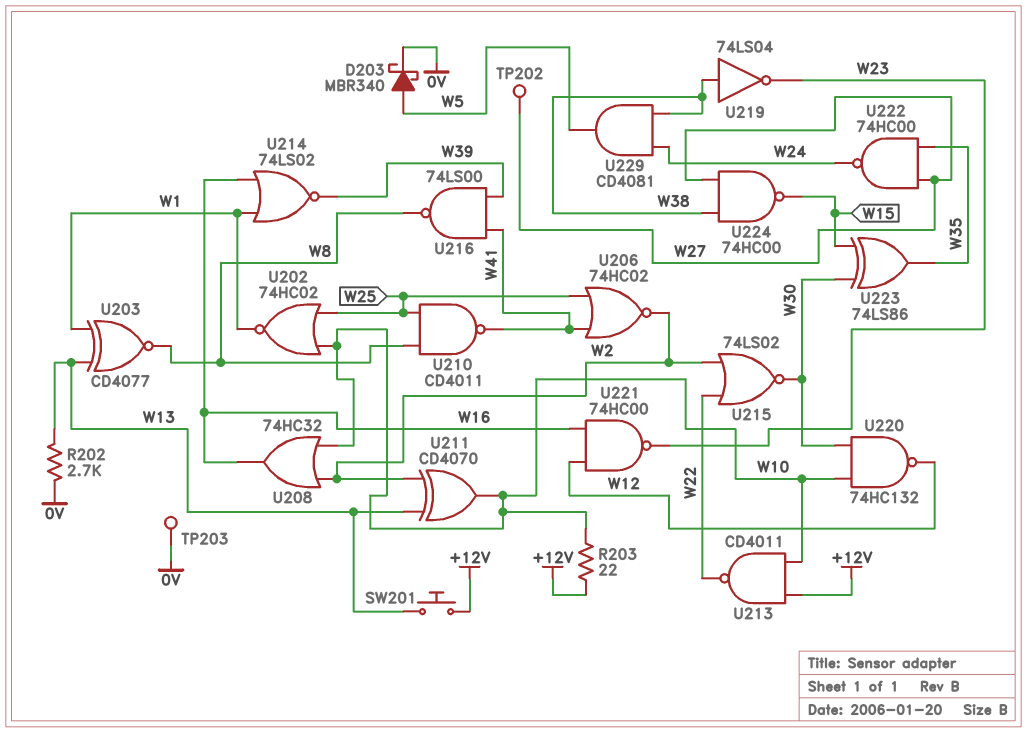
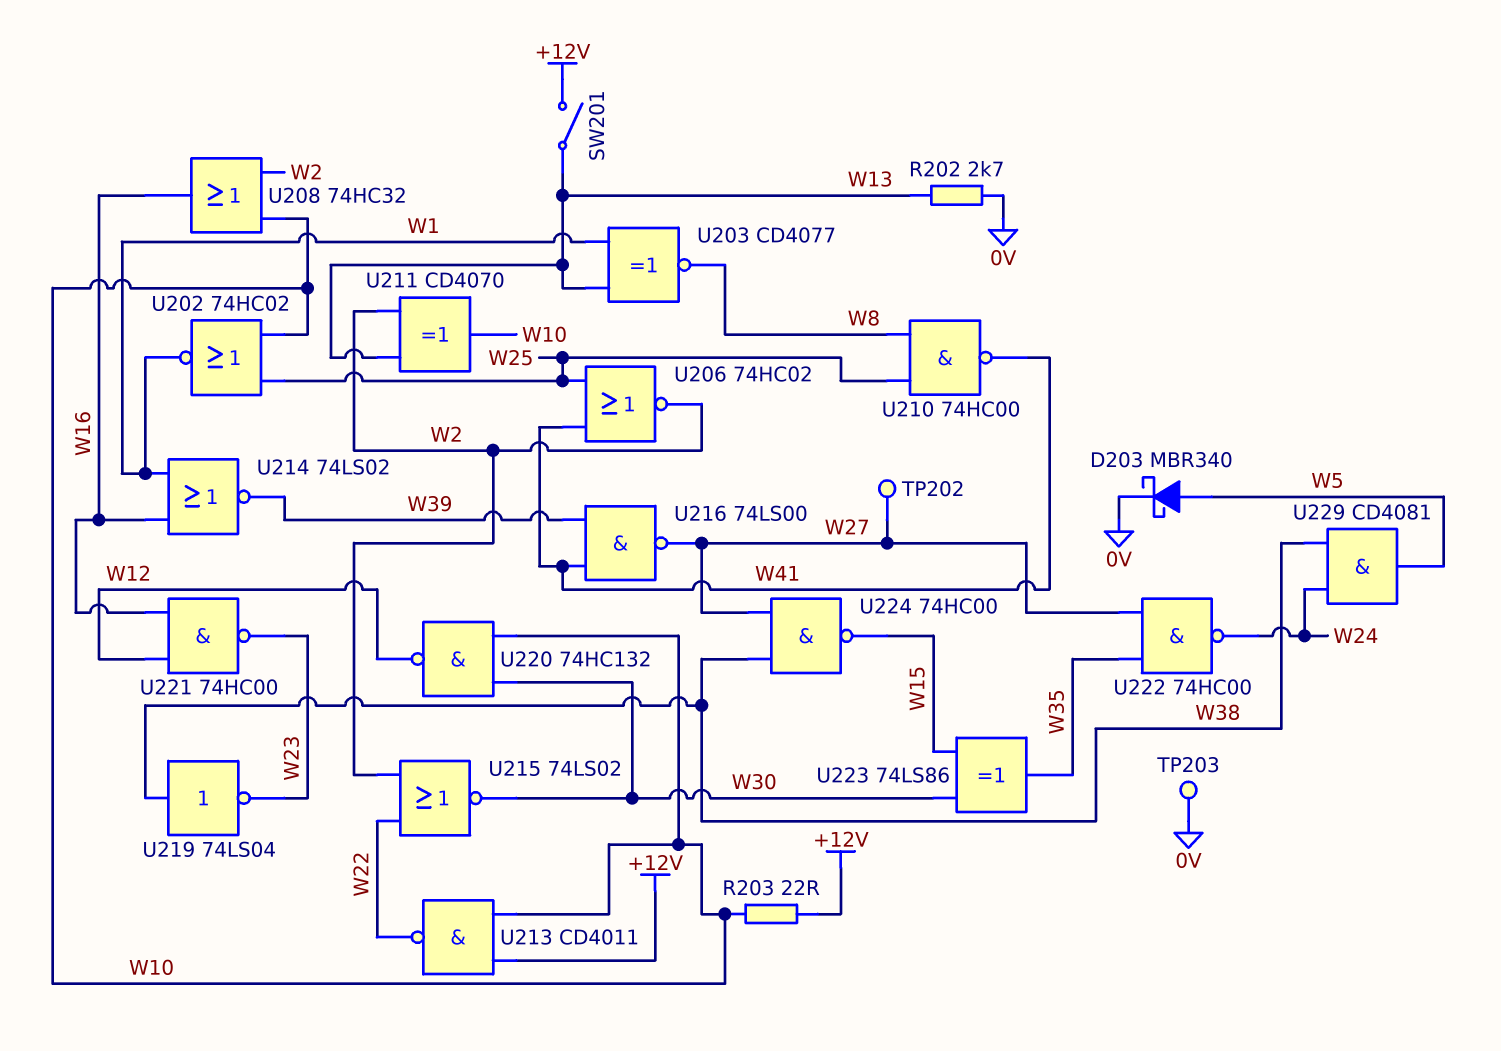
SW201: button (+12V, W13) -> switch (+12V, W13)
U210: NAND CD4011 (in W8, in W25, out W41) -> NAND 74HC00 (in W8, in W25, out W41)
U216: NAND 74LS00 (in W39, in W41, out W8) -> NAND 74LS00 (in W39, in W41, out W27)

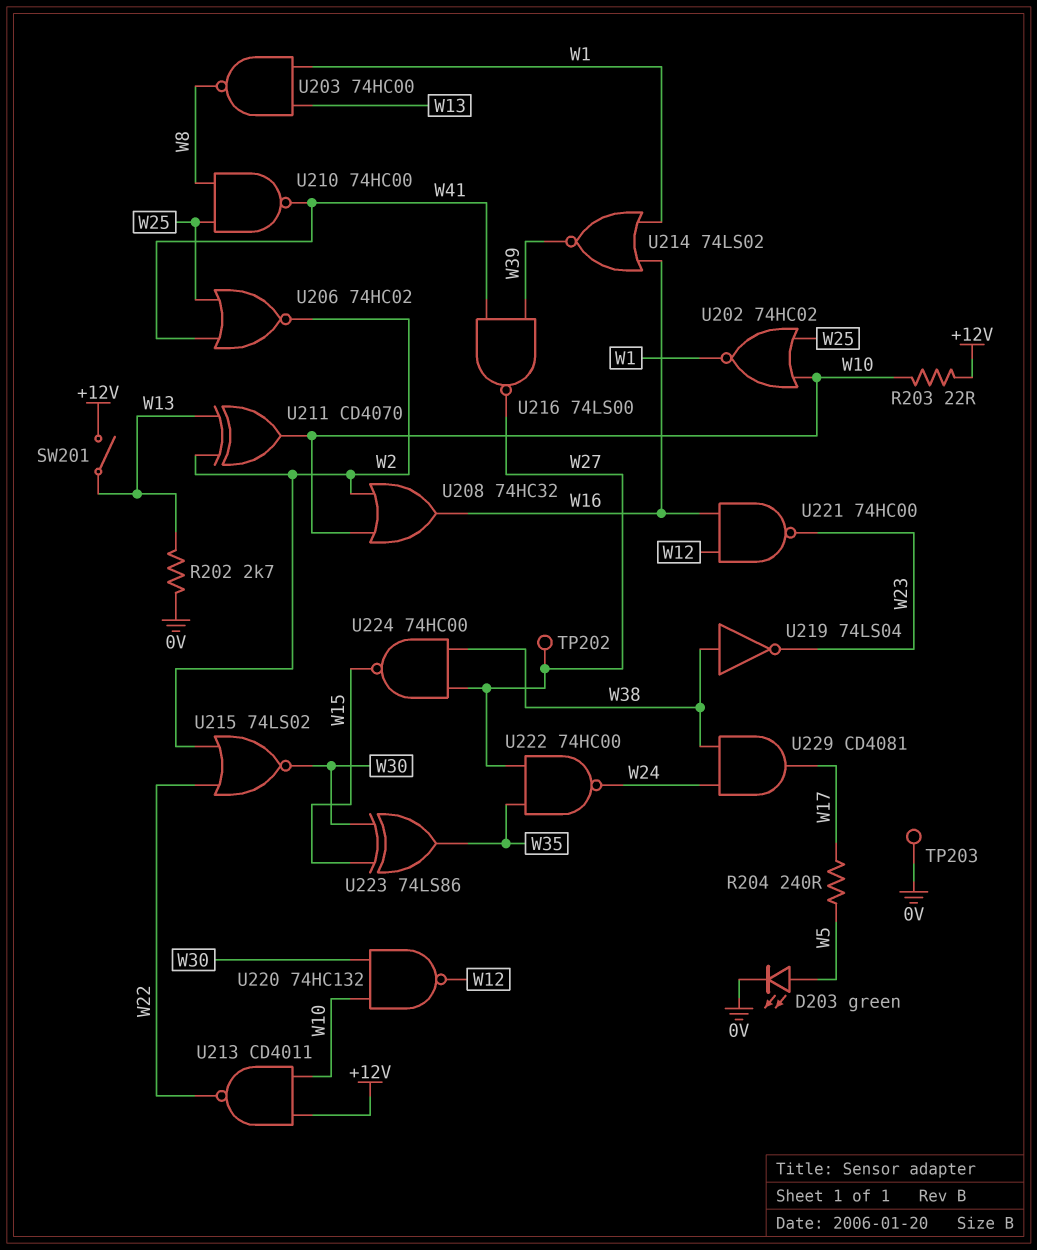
D203: schottky MBR340 (A W5, K 0V) -> LED green (A W5, K 0V)
R204: none -> 240 (W5, W17)
U203: XNOR CD4077 (in W1, in W13, out W8) -> NAND 74HC00 (in W1, in W13, out W8)
U229: AND CD4081 (in W24, in W38, out W5) -> AND CD4081 (in W24, in W38, out W17)

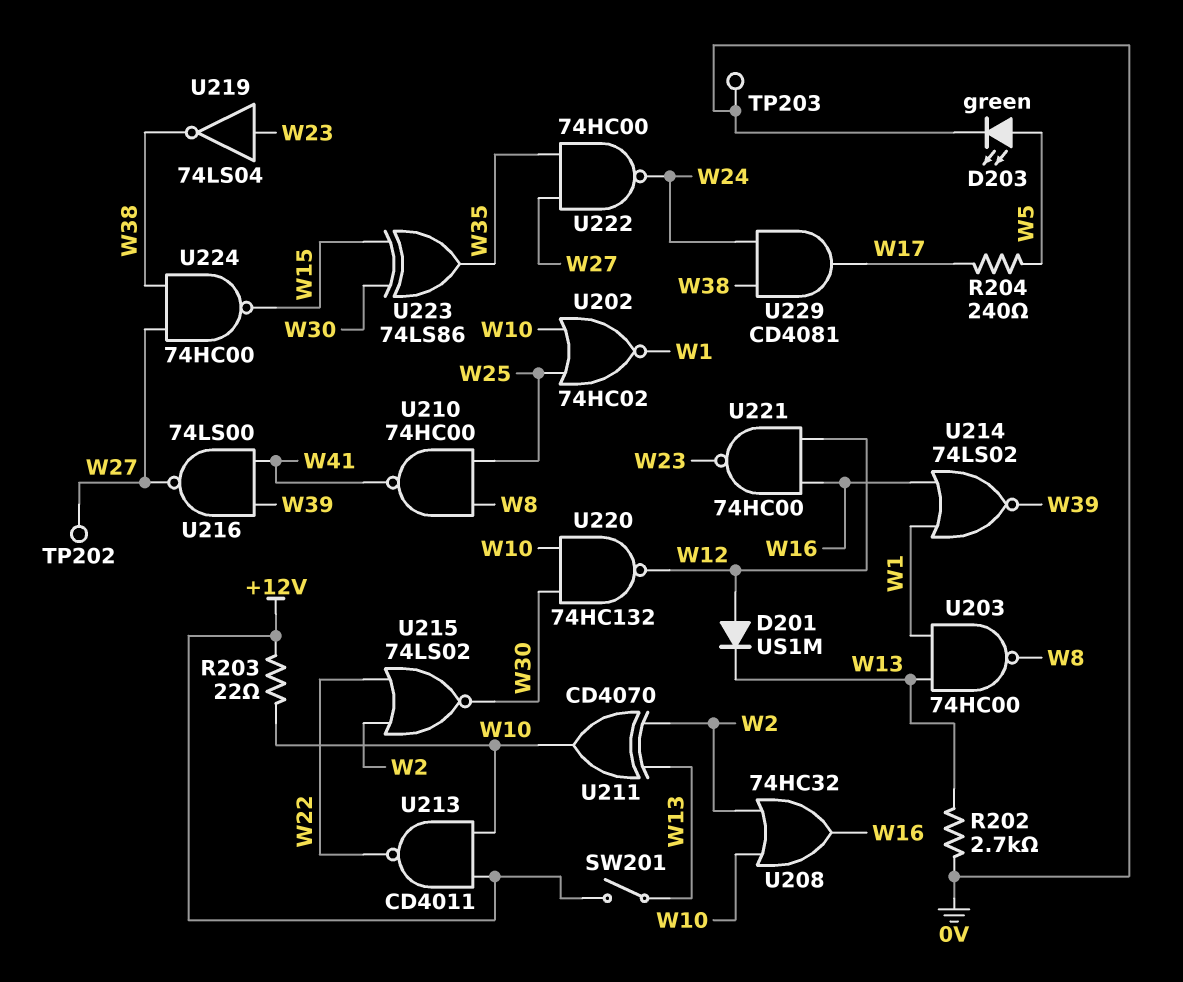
D201: none -> diode US1M (A W12, K W13)
U206: NOR 74HC02 (in W25, in W41, out W2) -> none
U219: NOT 74LS04 (in W38, out W23) -> NOT 74LS04 (in W23, out W38)

